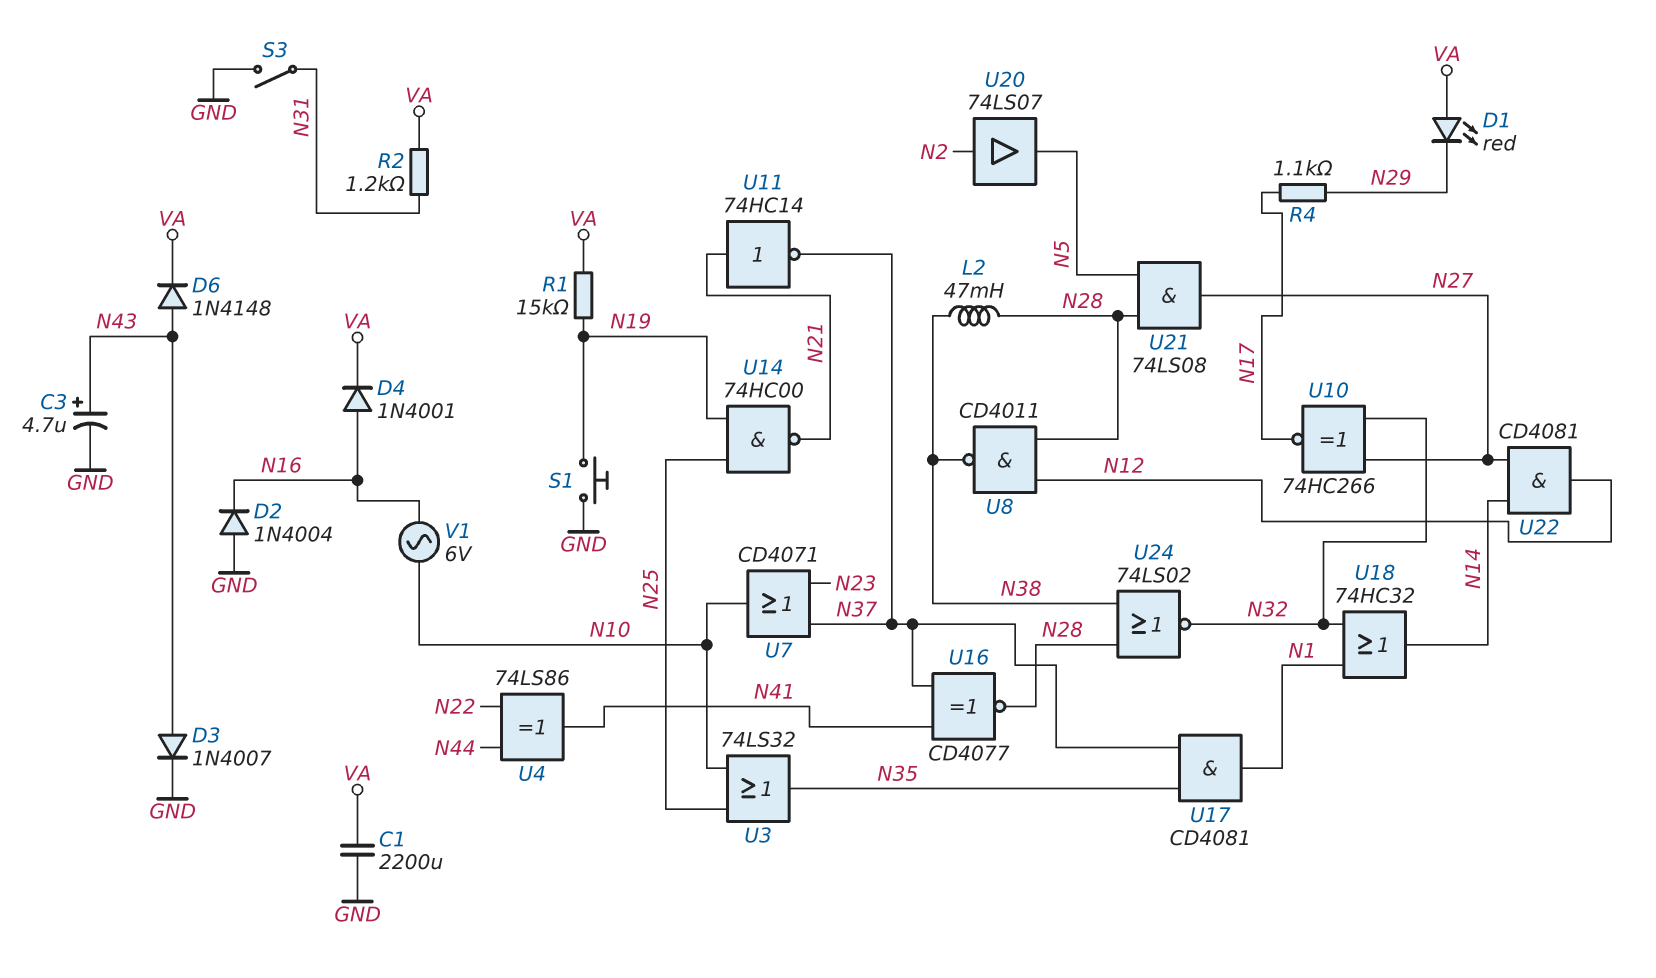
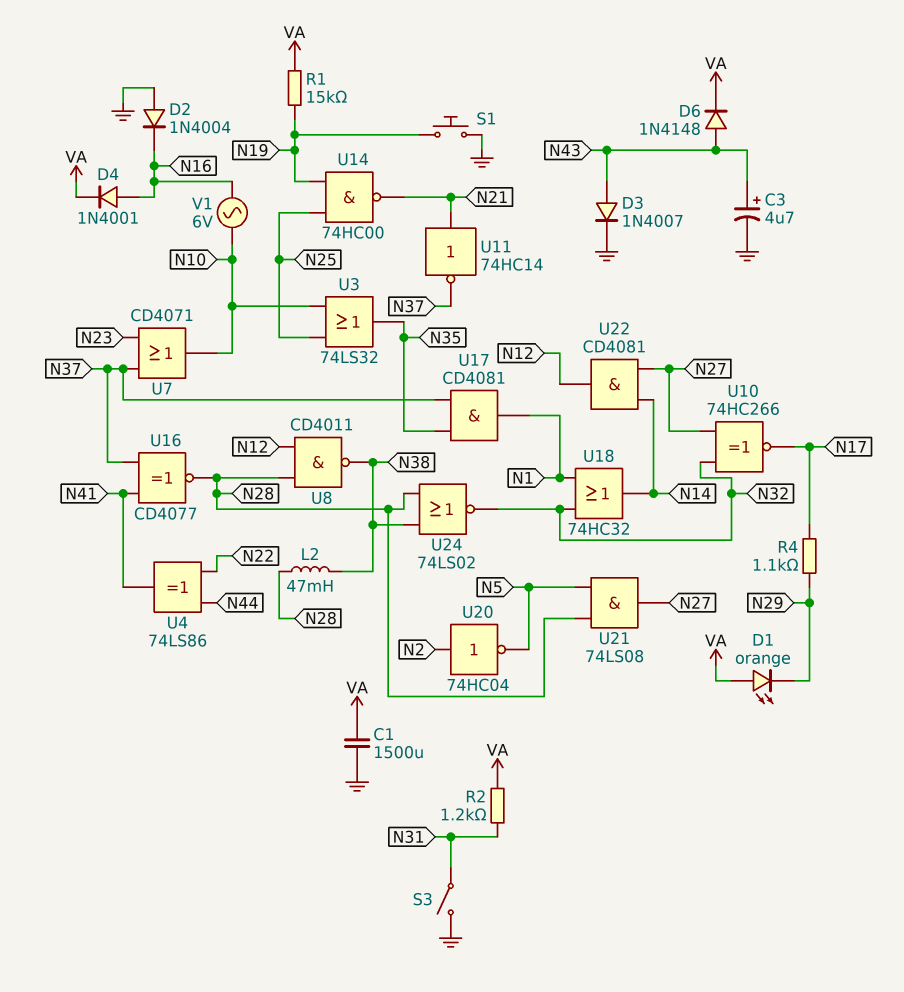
C1: 2200uF (GND, VA) -> 1500uF (GND, VA)
D1: LED red (A VA, K N29) -> LED orange (A VA, K N29)
U20: buffer 74LS07 (in N2, out N5) -> NOT 74HC04 (in N2, out N5)

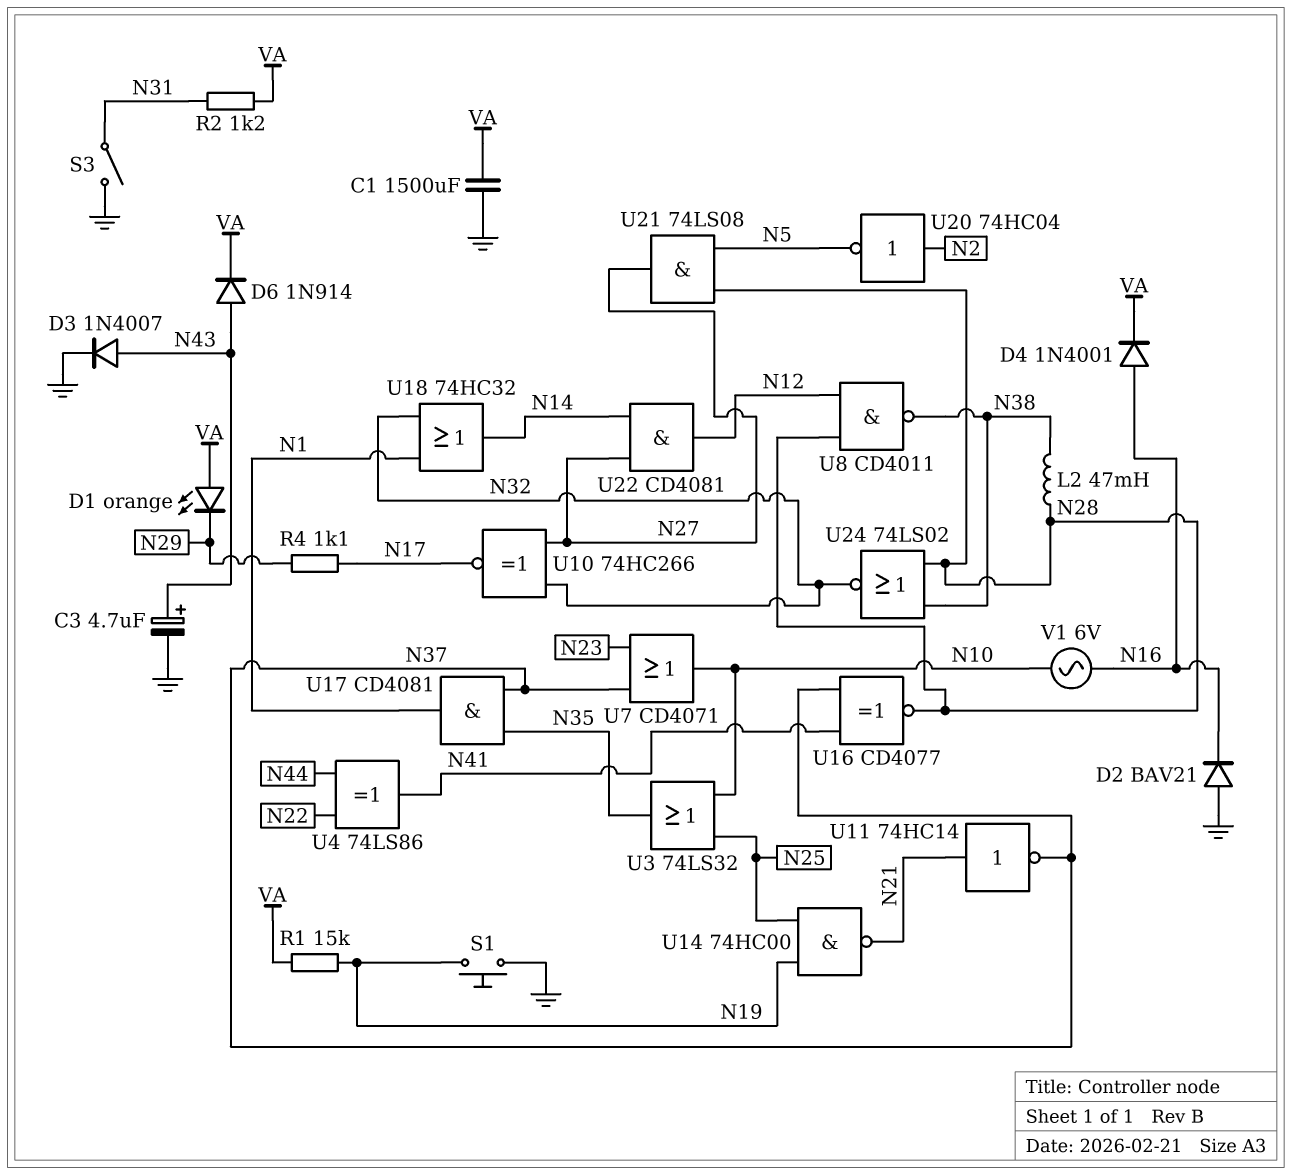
D2: diode 1N4004 (A GND, K N16) -> diode BAV21 (A GND, K N16)
D6: diode 1N4148 (A N43, K VA) -> diode 1N914 (A N43, K VA)

